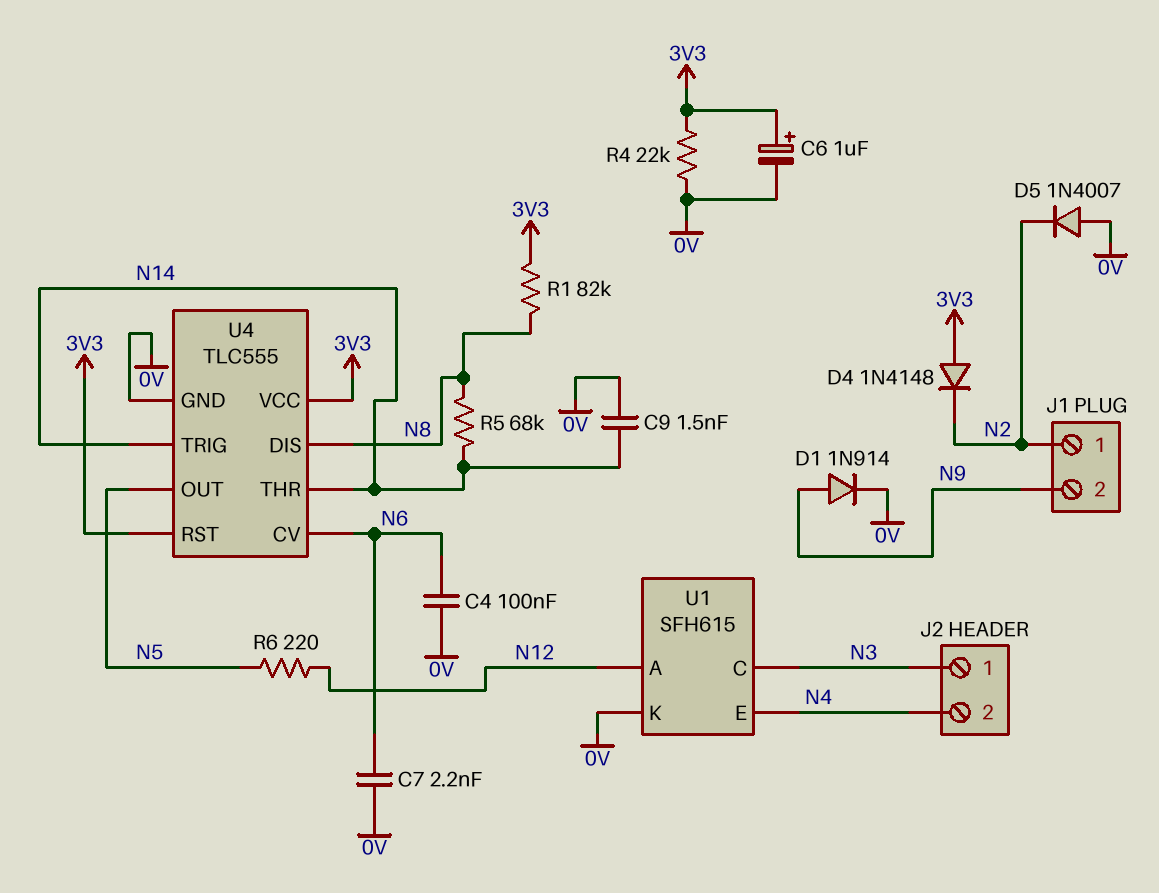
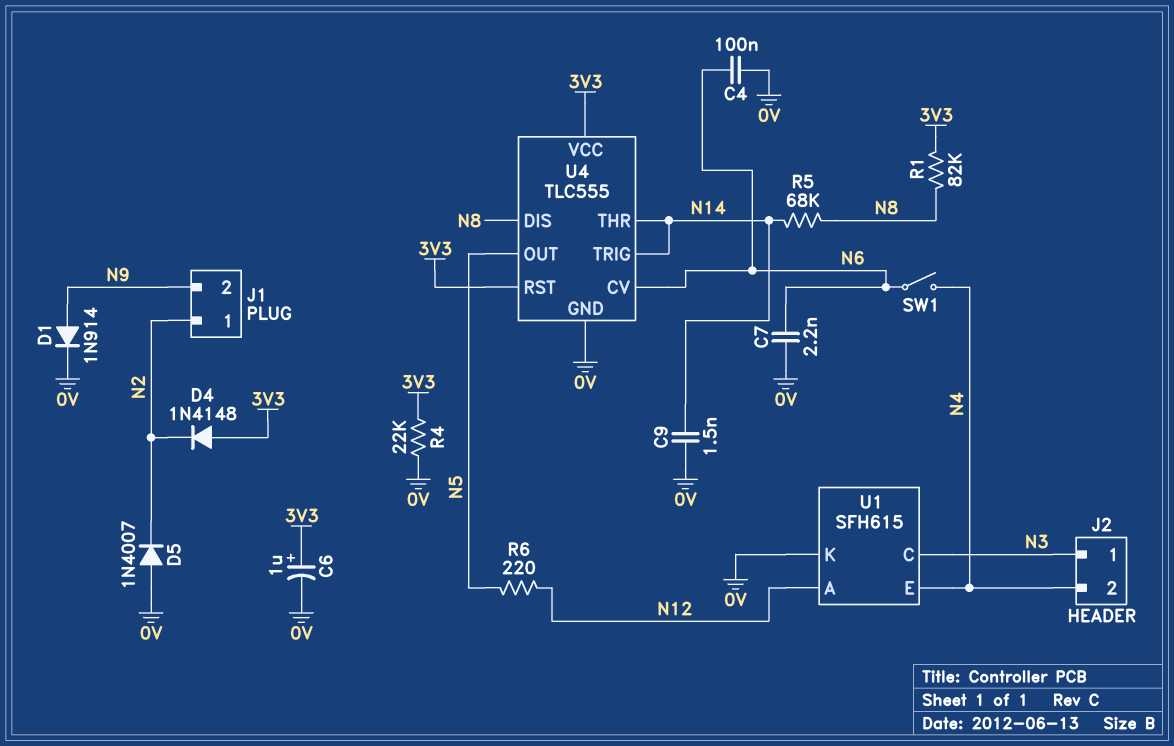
SW1: none -> switch (N4, N6)

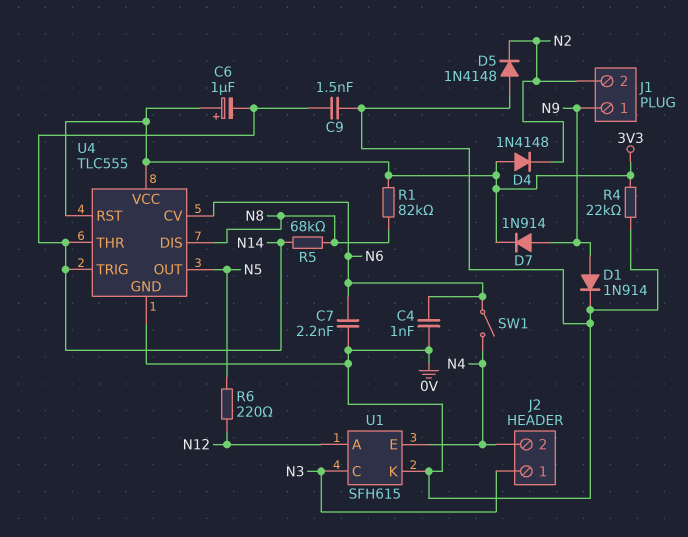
C4: 100nF (0V, N6) -> 1nF (0V, N6)
C6: 1uF (plus 3V3, minus 0V) -> 1uF (plus 3V3, minus N14)
D5: diode 1N4007 (A 0V, K N2) -> diode 1N4148 (A 0V, K N2)
D7: none -> diode 1N914 (A N9, K 3V3)
J1 pin 1: N2 -> N9
J1 pin 2: N9 -> N2

